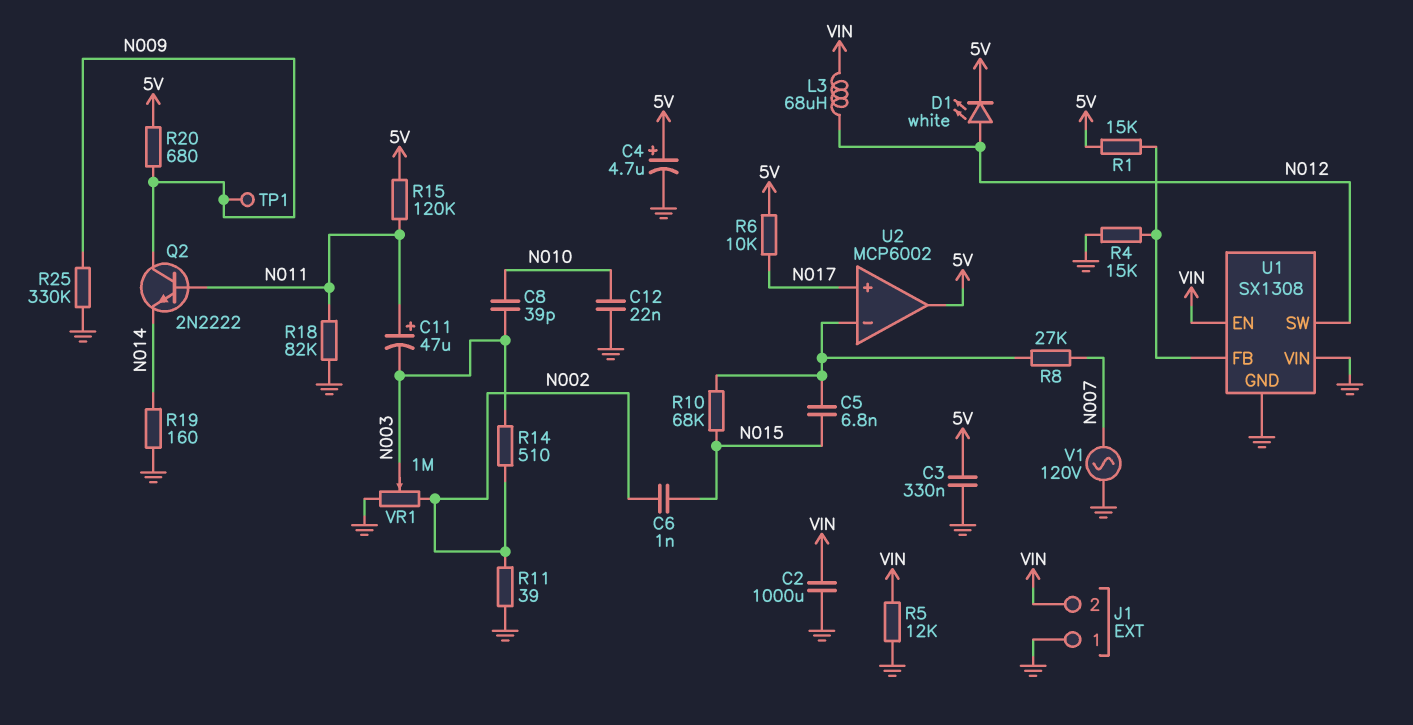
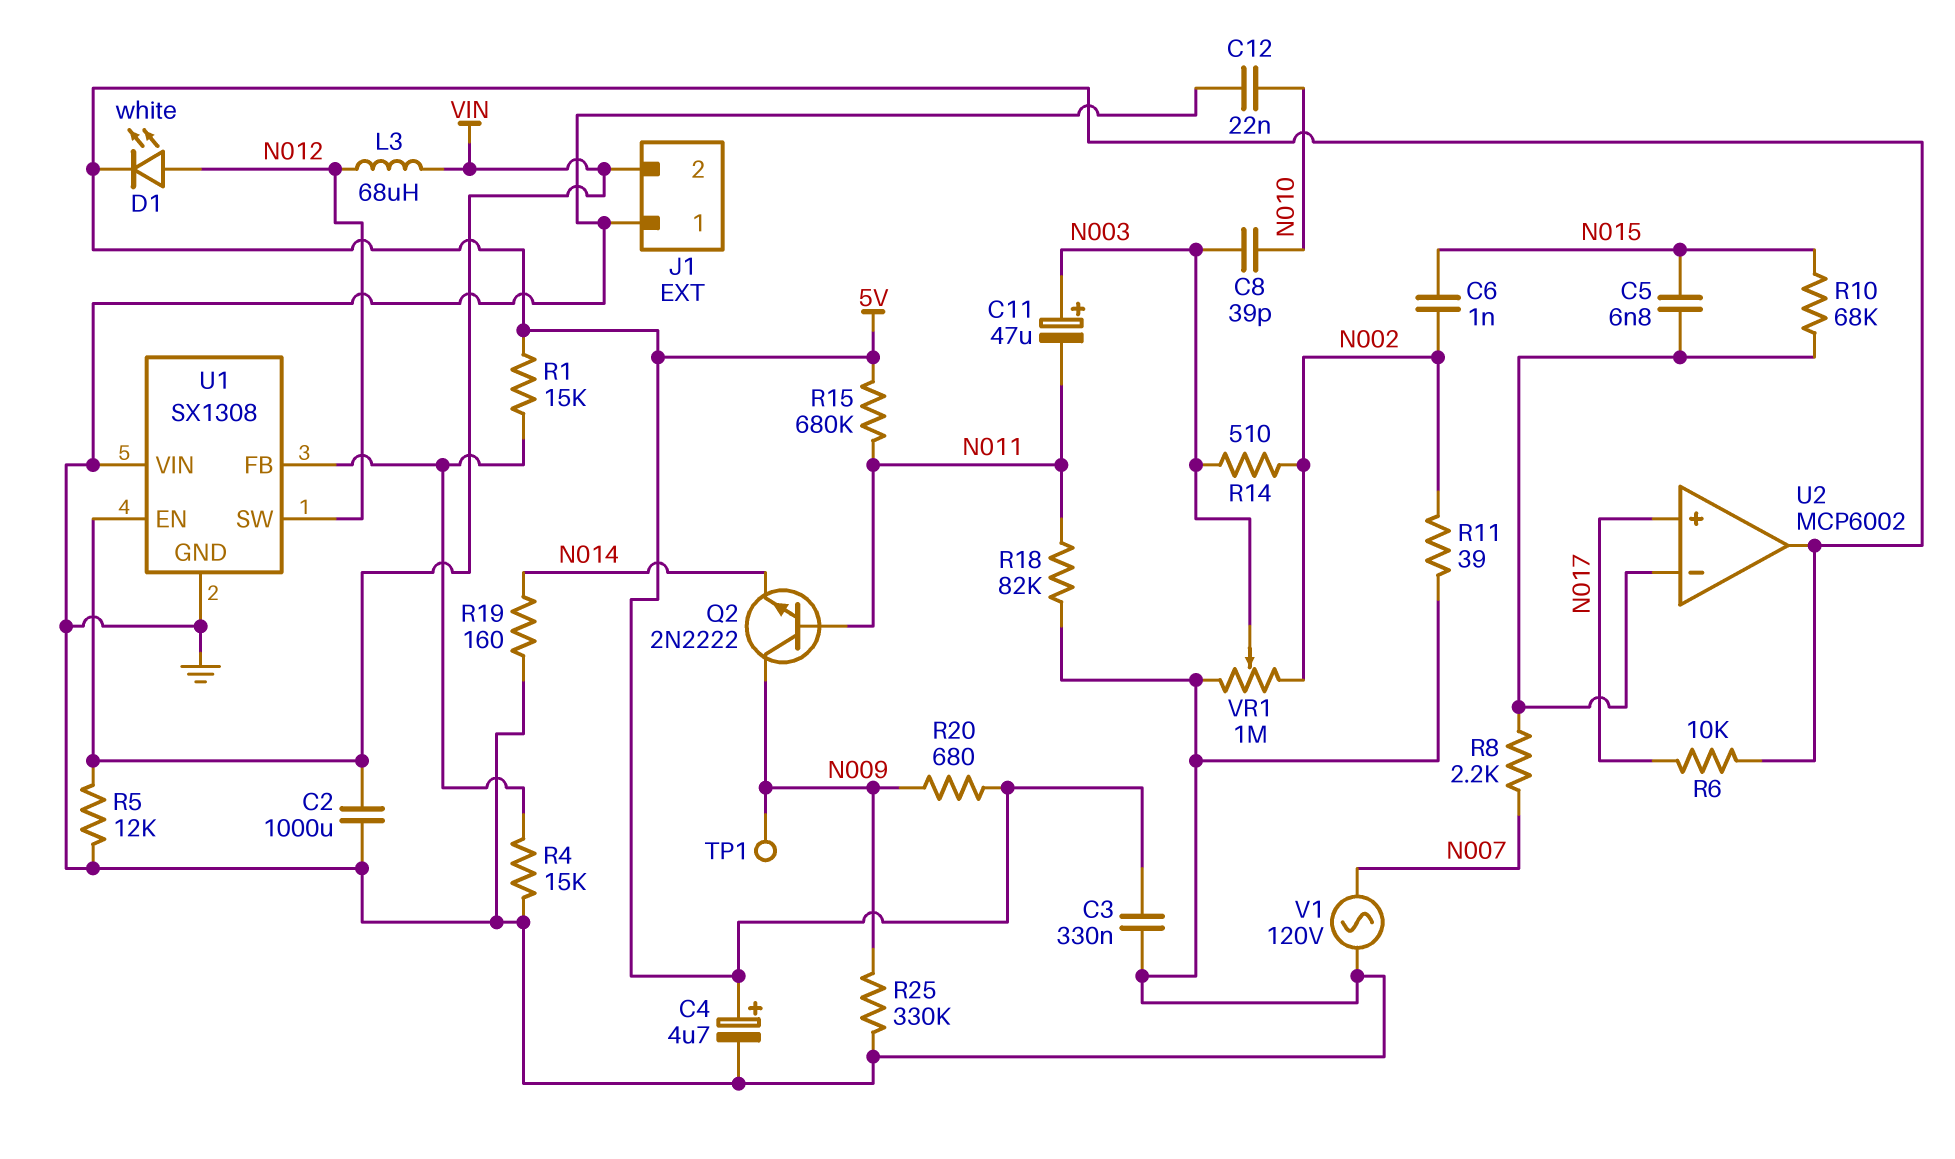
C11: 47uF (plus N011, minus N003) -> 47uF (plus N003, minus N011)
R8: 27k (N007, U2/in-) -> 2.2k (N007, U2/in-)
R15: 120k (5V, N011) -> 680k (5V, N011)

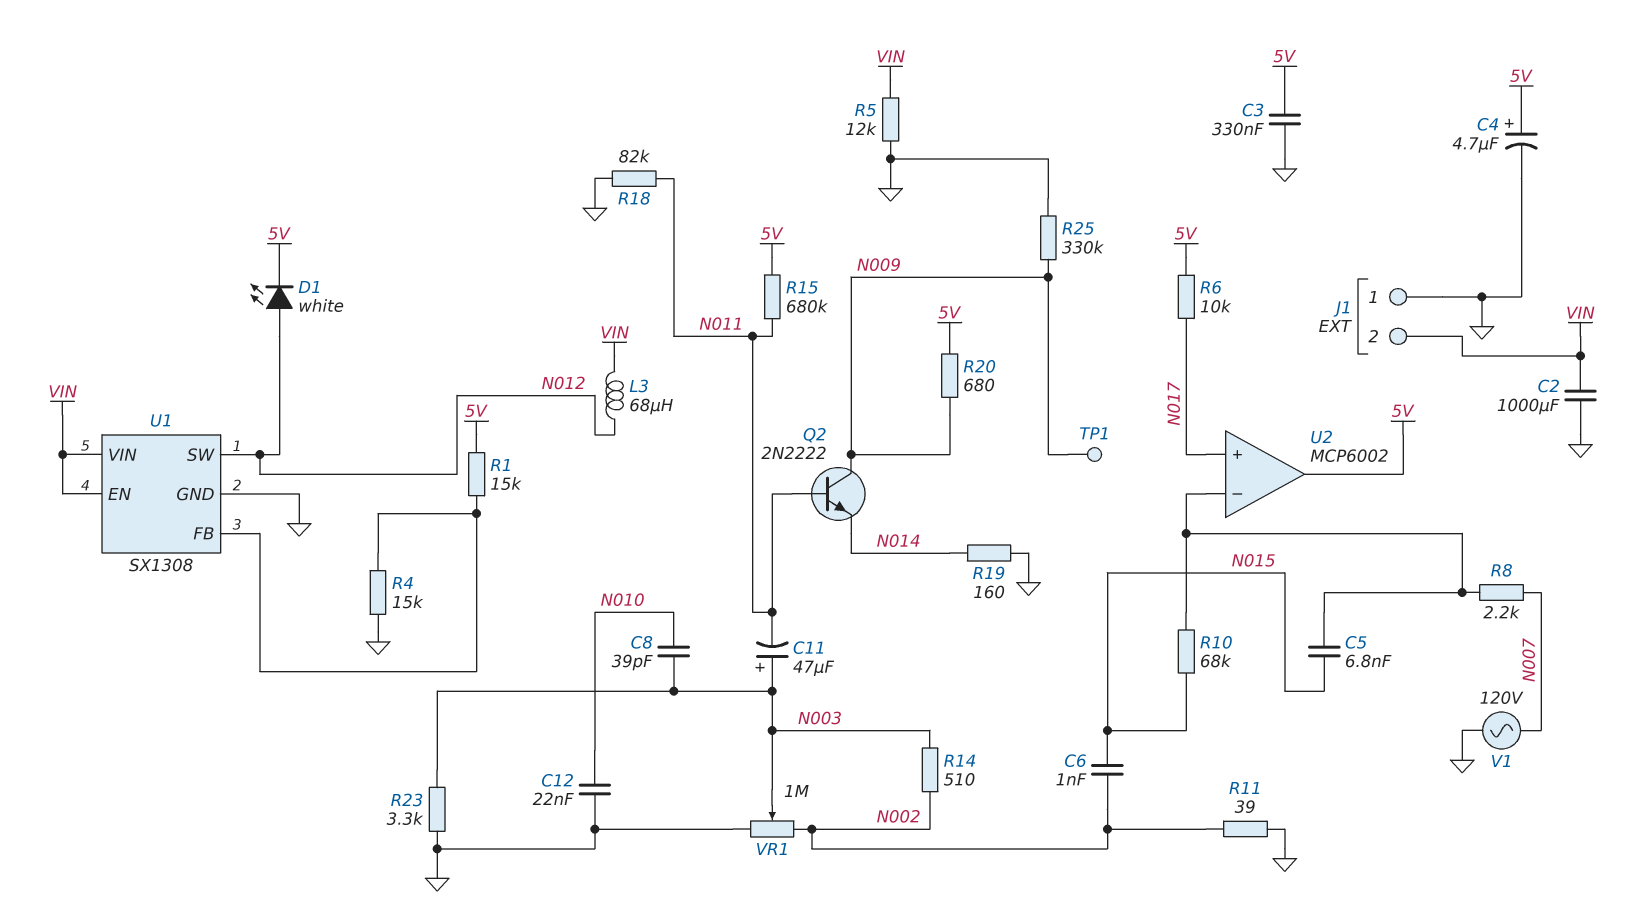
R23: none -> 3.3k (GND, N003)
U1 pin VIN: GND -> VIN

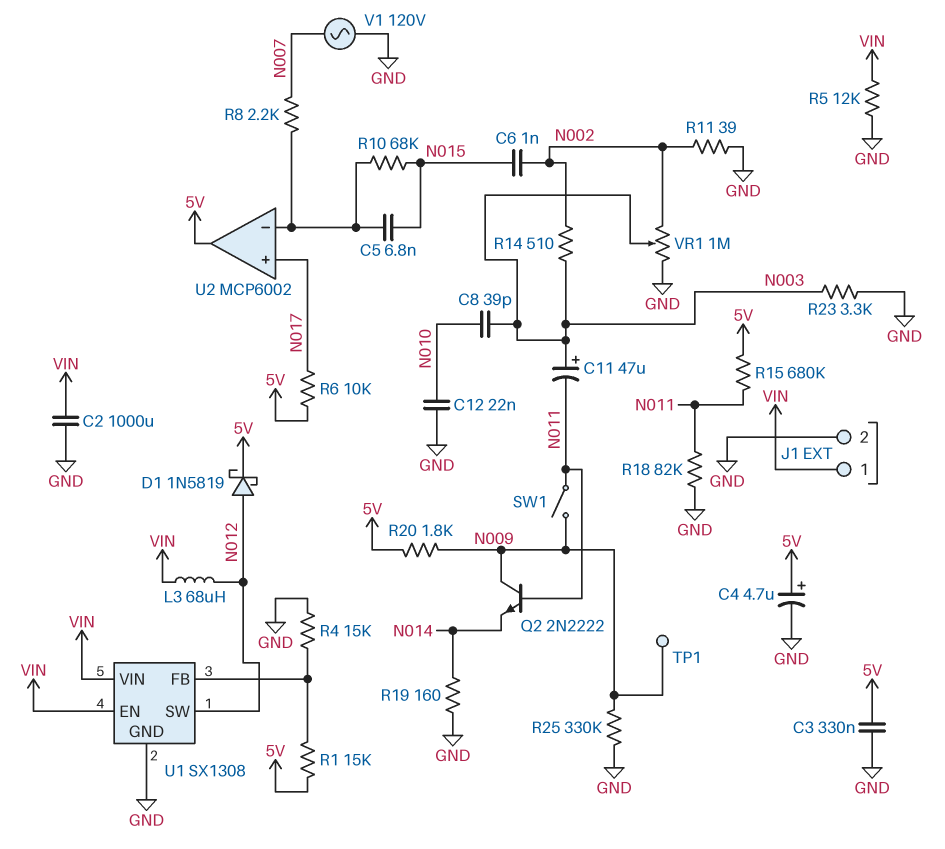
D1: LED white (A N012, K 5V) -> schottky 1N5819 (A N012, K 5V)
J1 pin 1: GND -> VIN
J1 pin 2: VIN -> GND
R20: 680 (5V, N009) -> 1.8k (5V, N009)
SW1: none -> switch (N009, N011)

